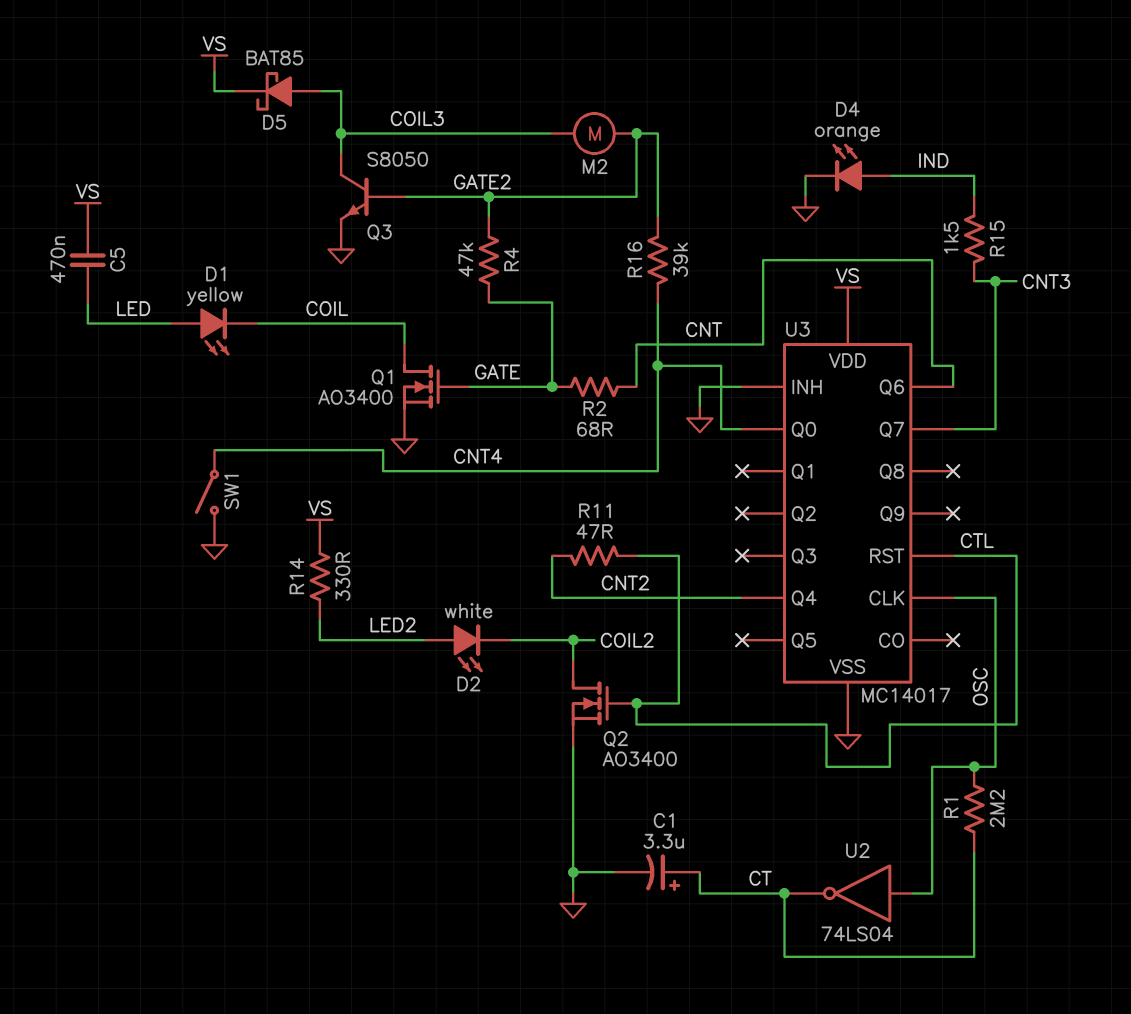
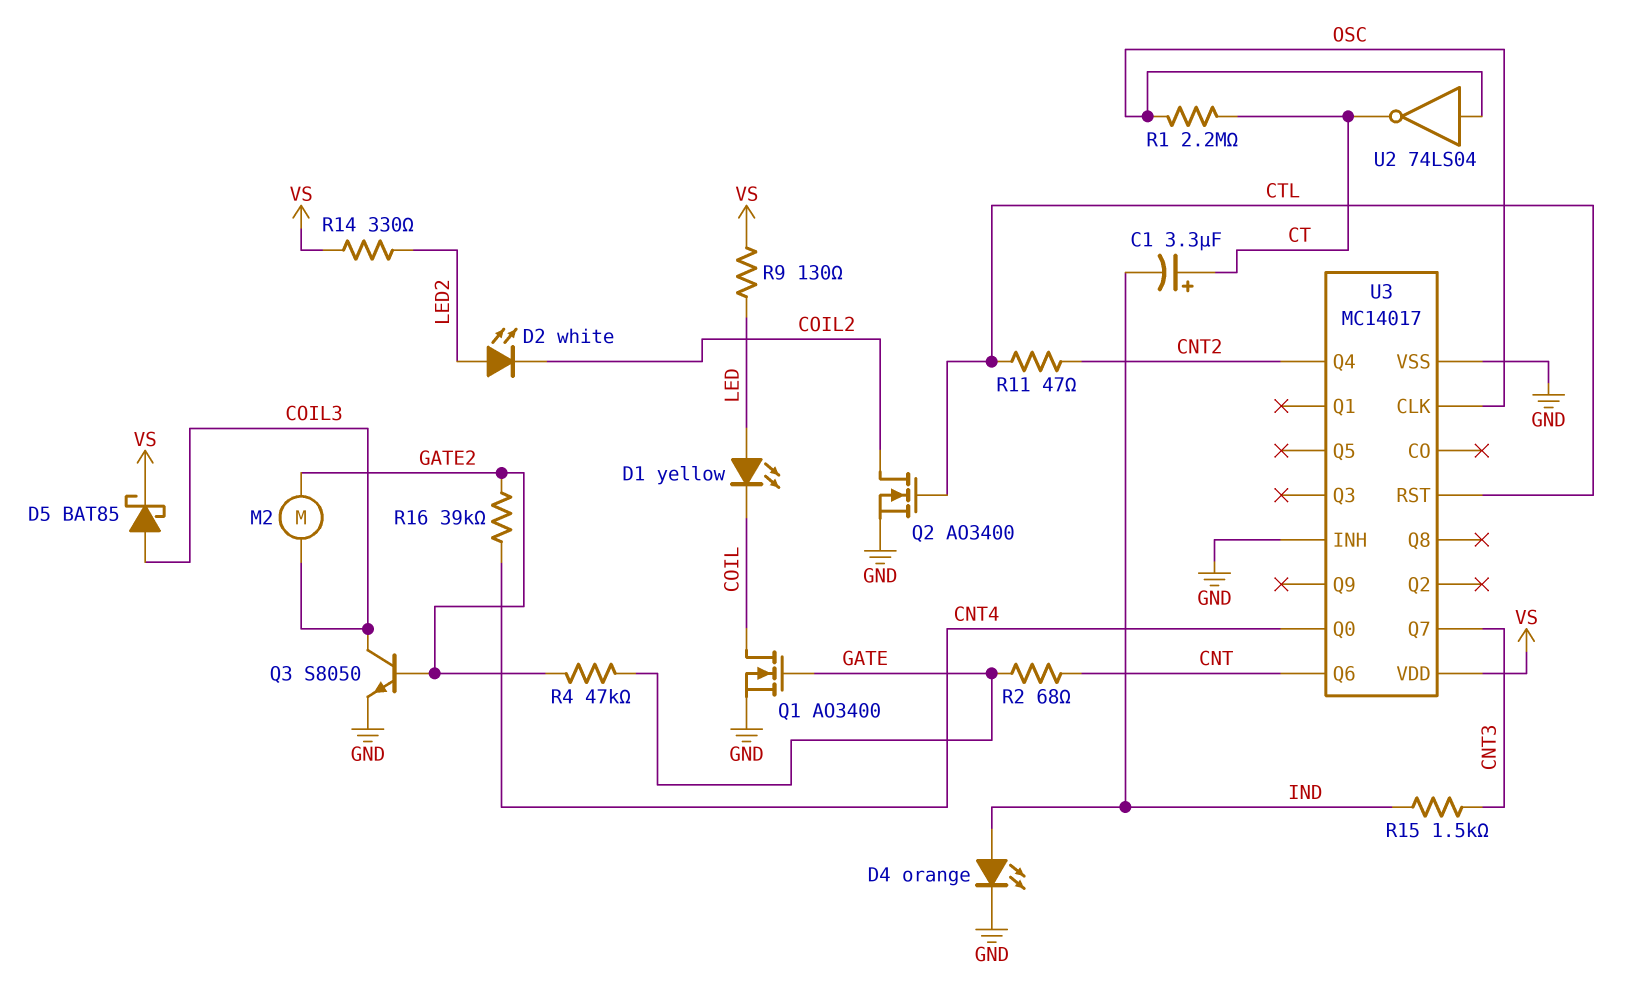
C1: 3.3uF (plus CT, minus GND) -> 3.3uF (plus CT, minus IND)
C5: 470nF (LED, VS) -> none
R9: none -> 130 (LED, VS)
SW1: switch (CNT4, GND) -> none

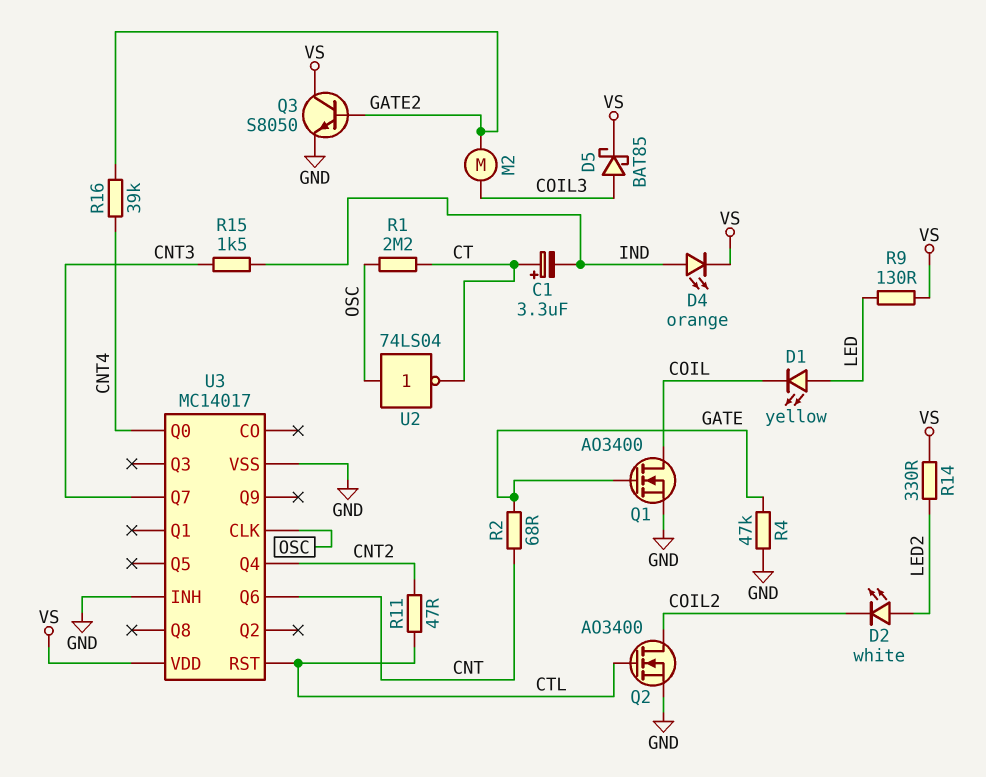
D4: LED orange (A IND, K GND) -> LED orange (A IND, K VS)
Q3: NPN S8050 (B GATE2, C COIL3, E GND) -> NPN S8050 (B GATE2, C VS, E GND)
R4: 47k (GATE, GATE2) -> 47k (GATE, GND)

